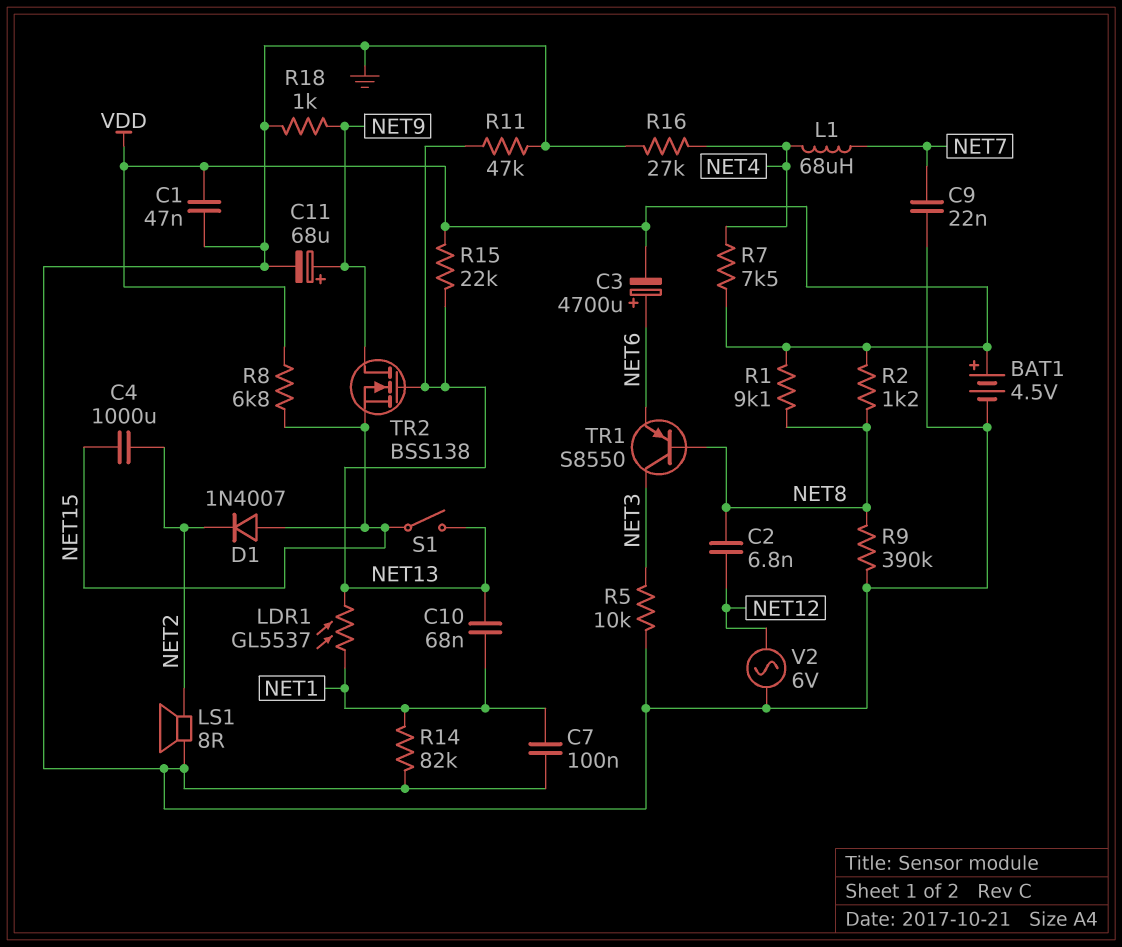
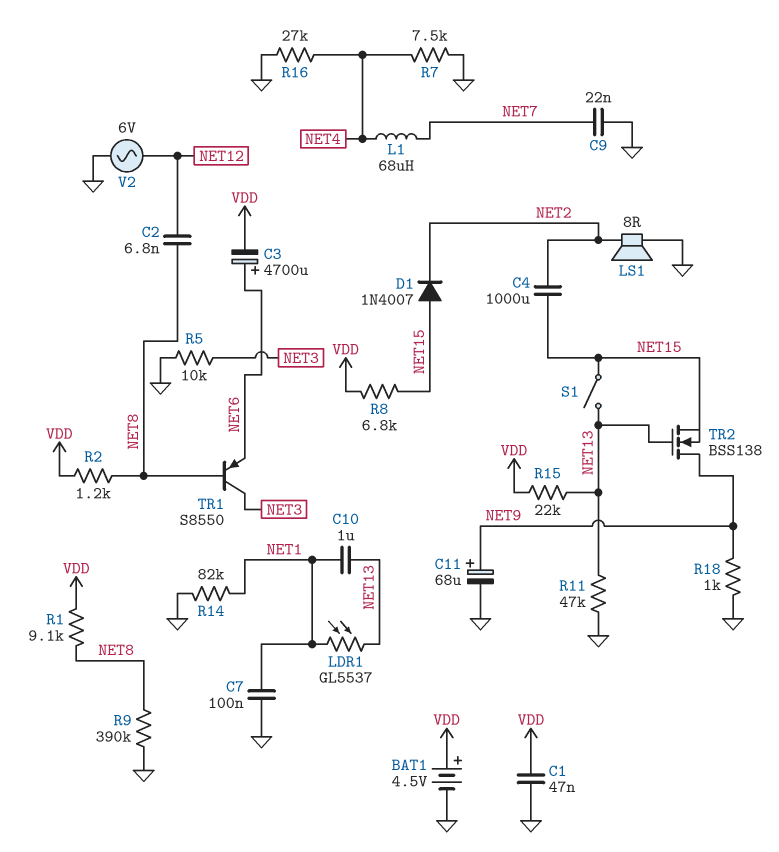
C10: 68nF (NET1, NET13) -> 1uF (NET1, NET13)
R7: 7.5k (NET4, VDD) -> 7.5k (GND, NET4)

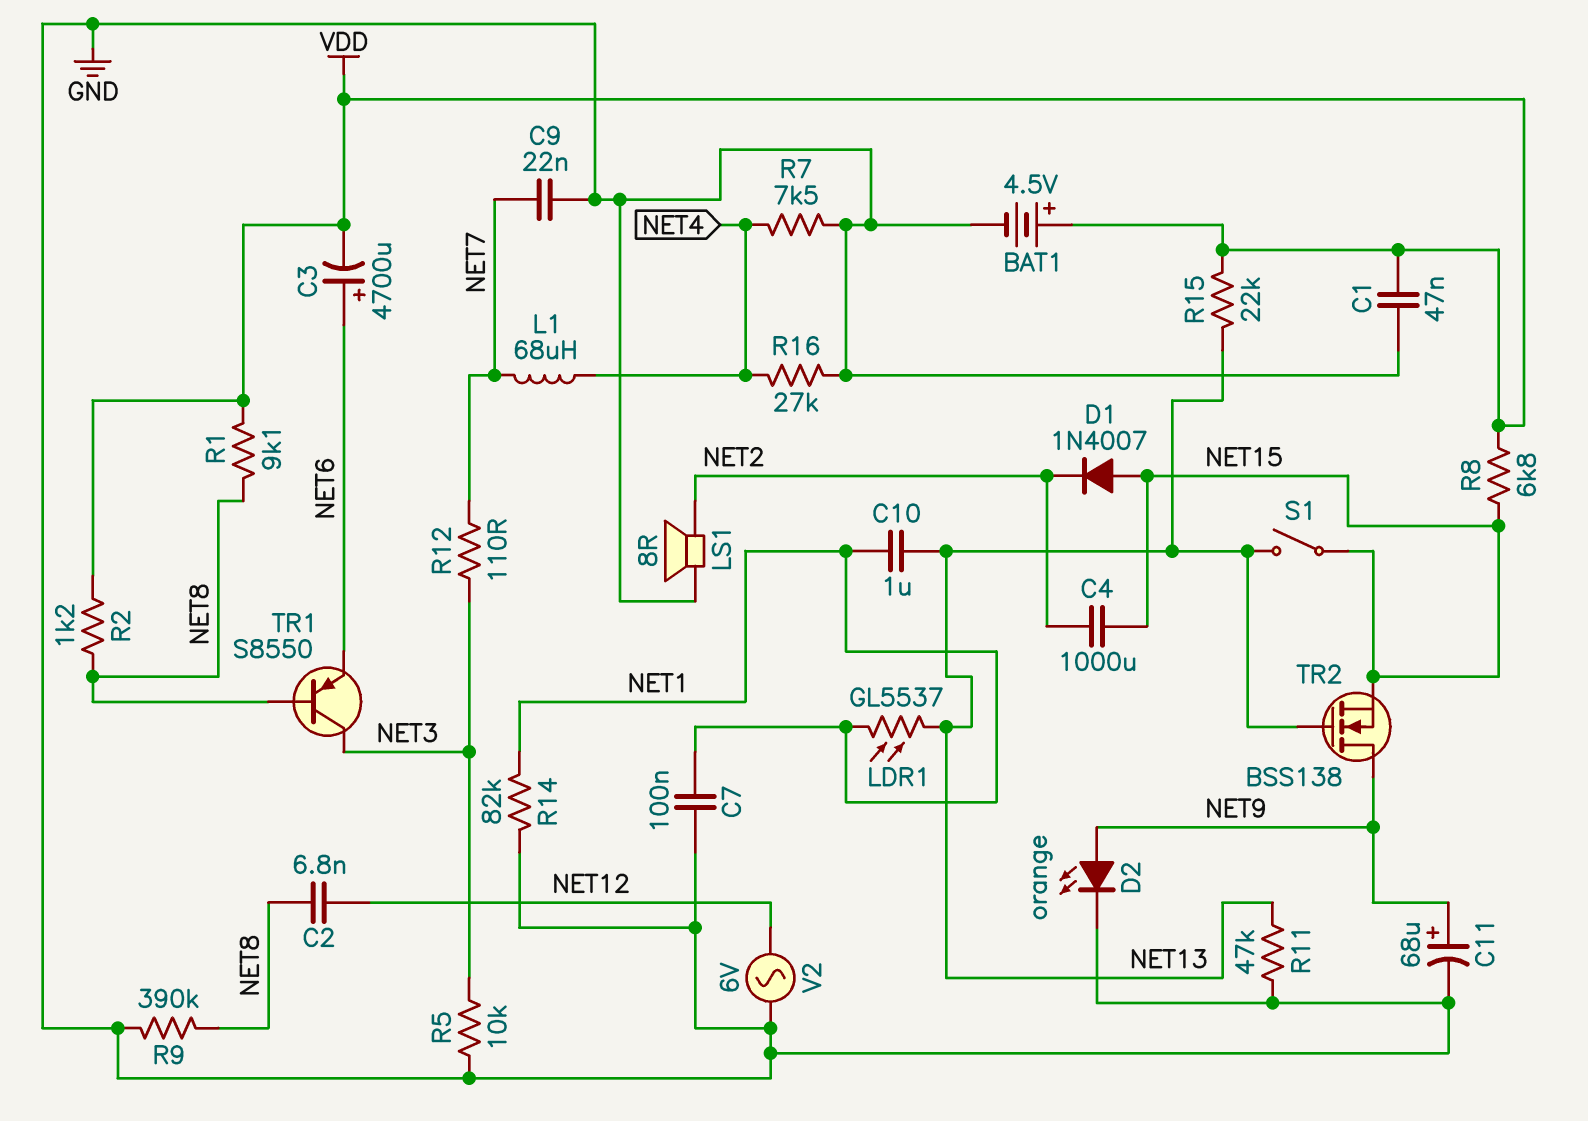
D2: none -> LED orange (A NET9, K GND)
R12: none -> 110 (NET3, NET7)
R18: 1k (GND, NET9) -> none

